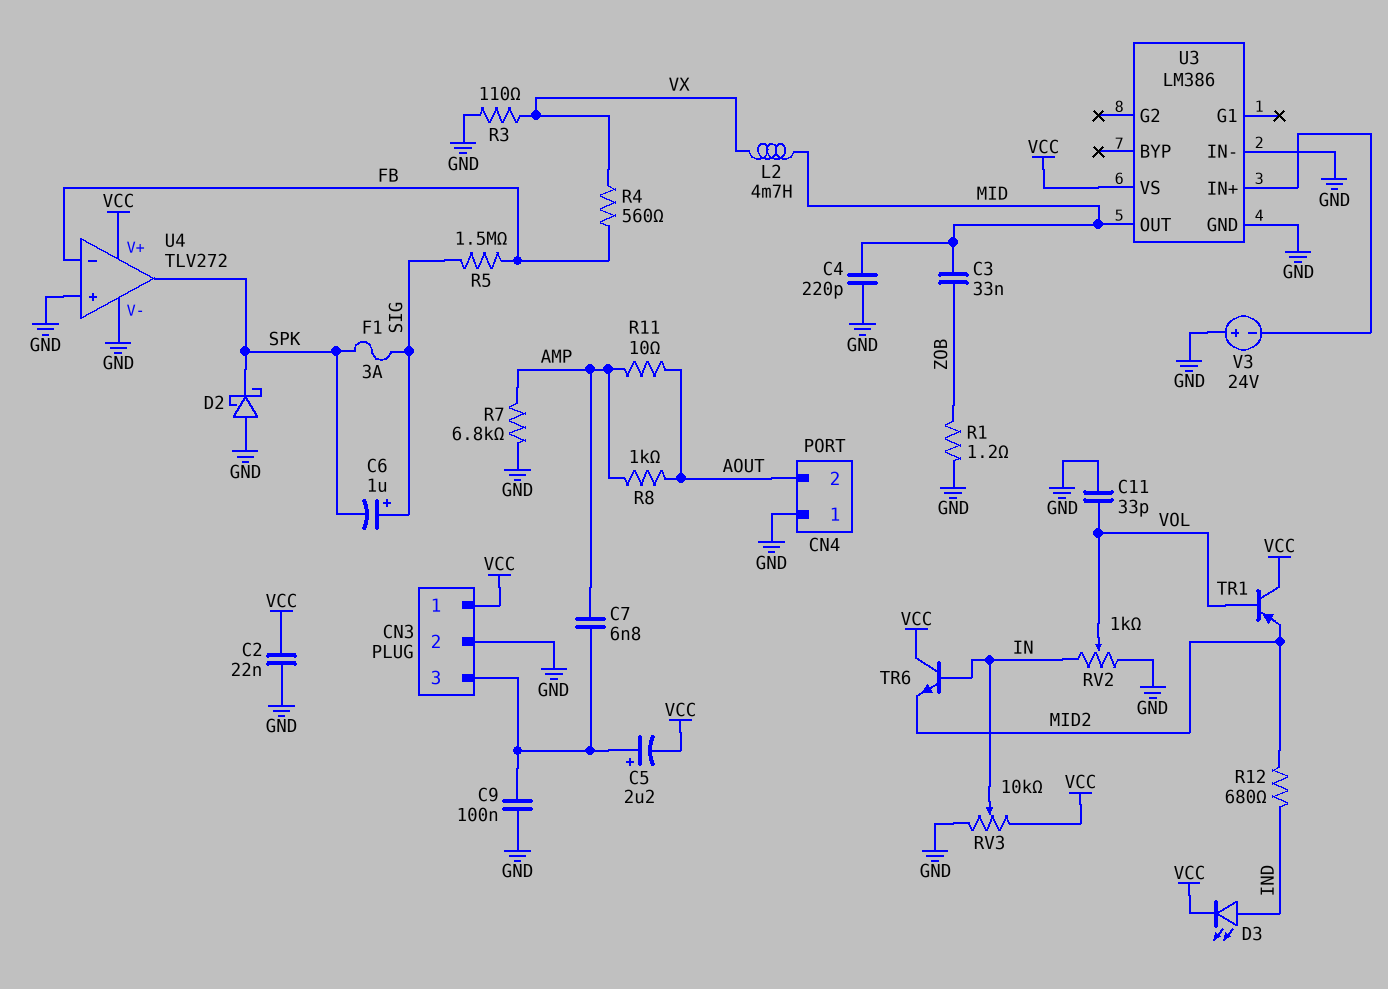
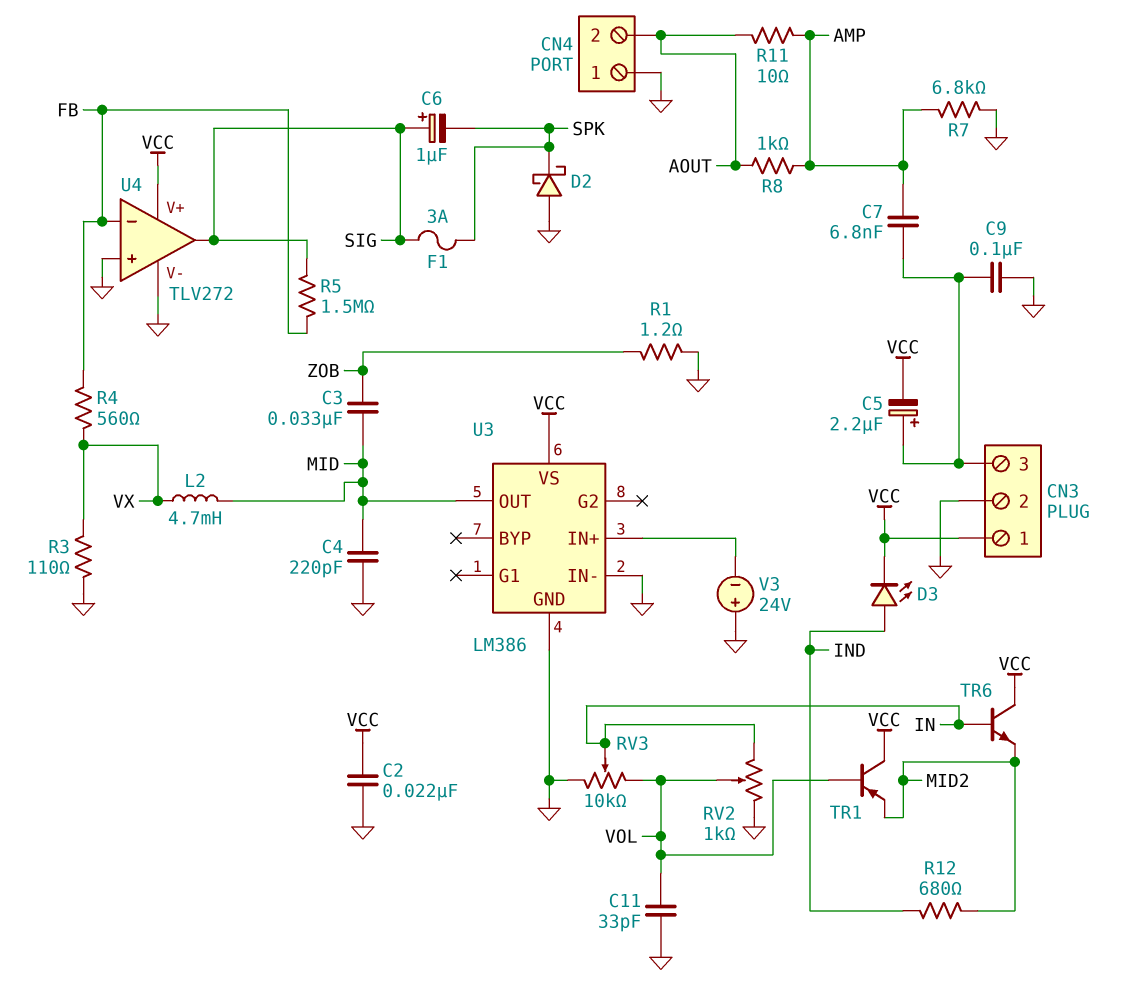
RV3: 10k (GND, VCC, wiper IN) -> 10k (GND, VOL, wiper IN)
U4 pin out: SPK -> SIG

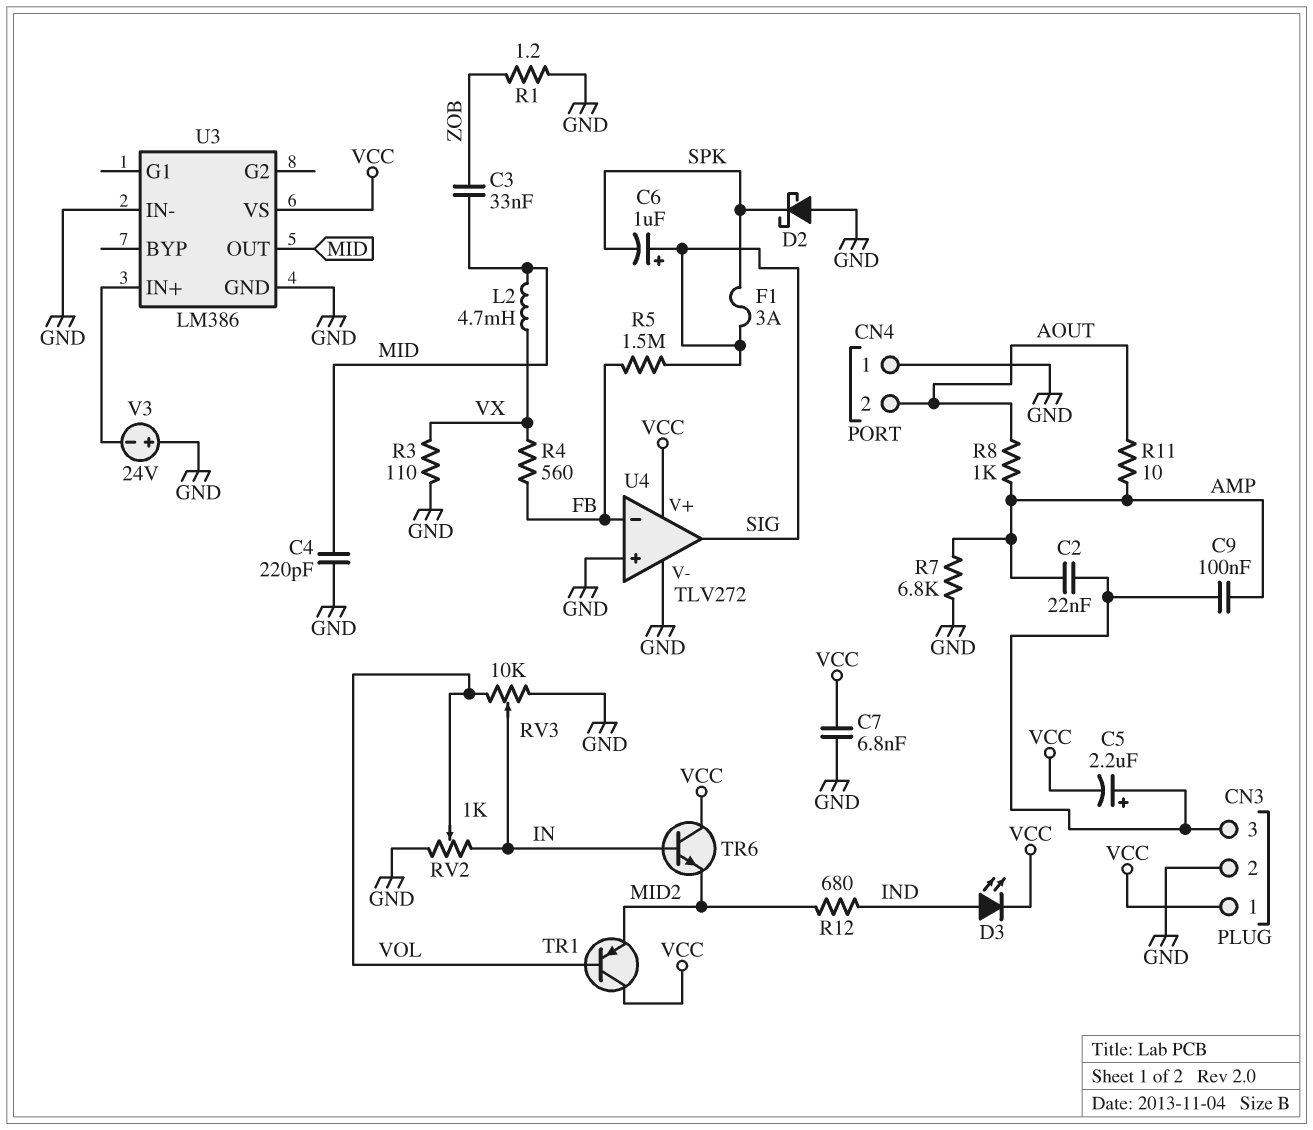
C2: 22nF (GND, VCC) -> 22nF (AMP, CN3/3)
C7: 6.8nF (AMP, CN3/3) -> 6.8nF (GND, VCC)
C9: 100nF (CN3/3, GND) -> 100nF (AMP, CN3/3)
C11: 33pF (GND, VOL) -> none

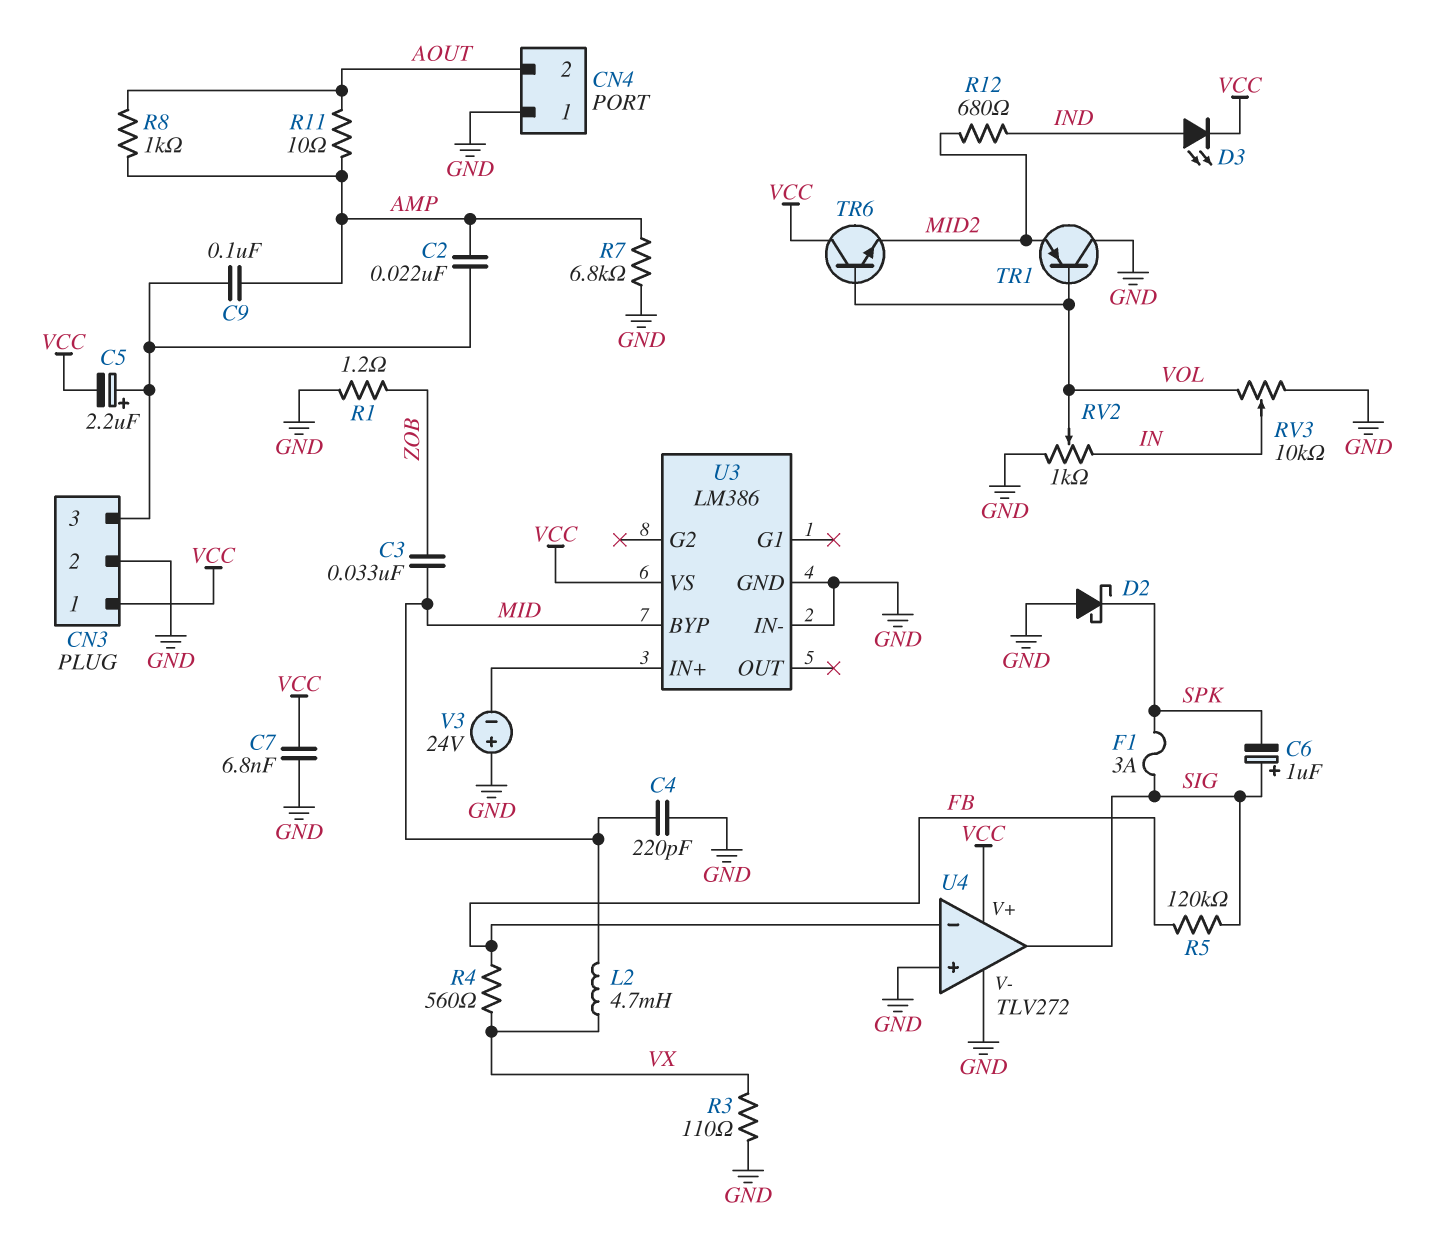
R5: 1.5M (FB, SIG) -> 120k (FB, SIG)
TR1: PNP (B VOL, C VCC, E MID2) -> PNP (B VOL, C GND, E MID2)
TR6: NPN (B IN, C VCC, E MID2) -> NPN (B VOL, C VCC, E MID2)
U3 pin BYP: none -> MID
U3 pin OUT: MID -> none

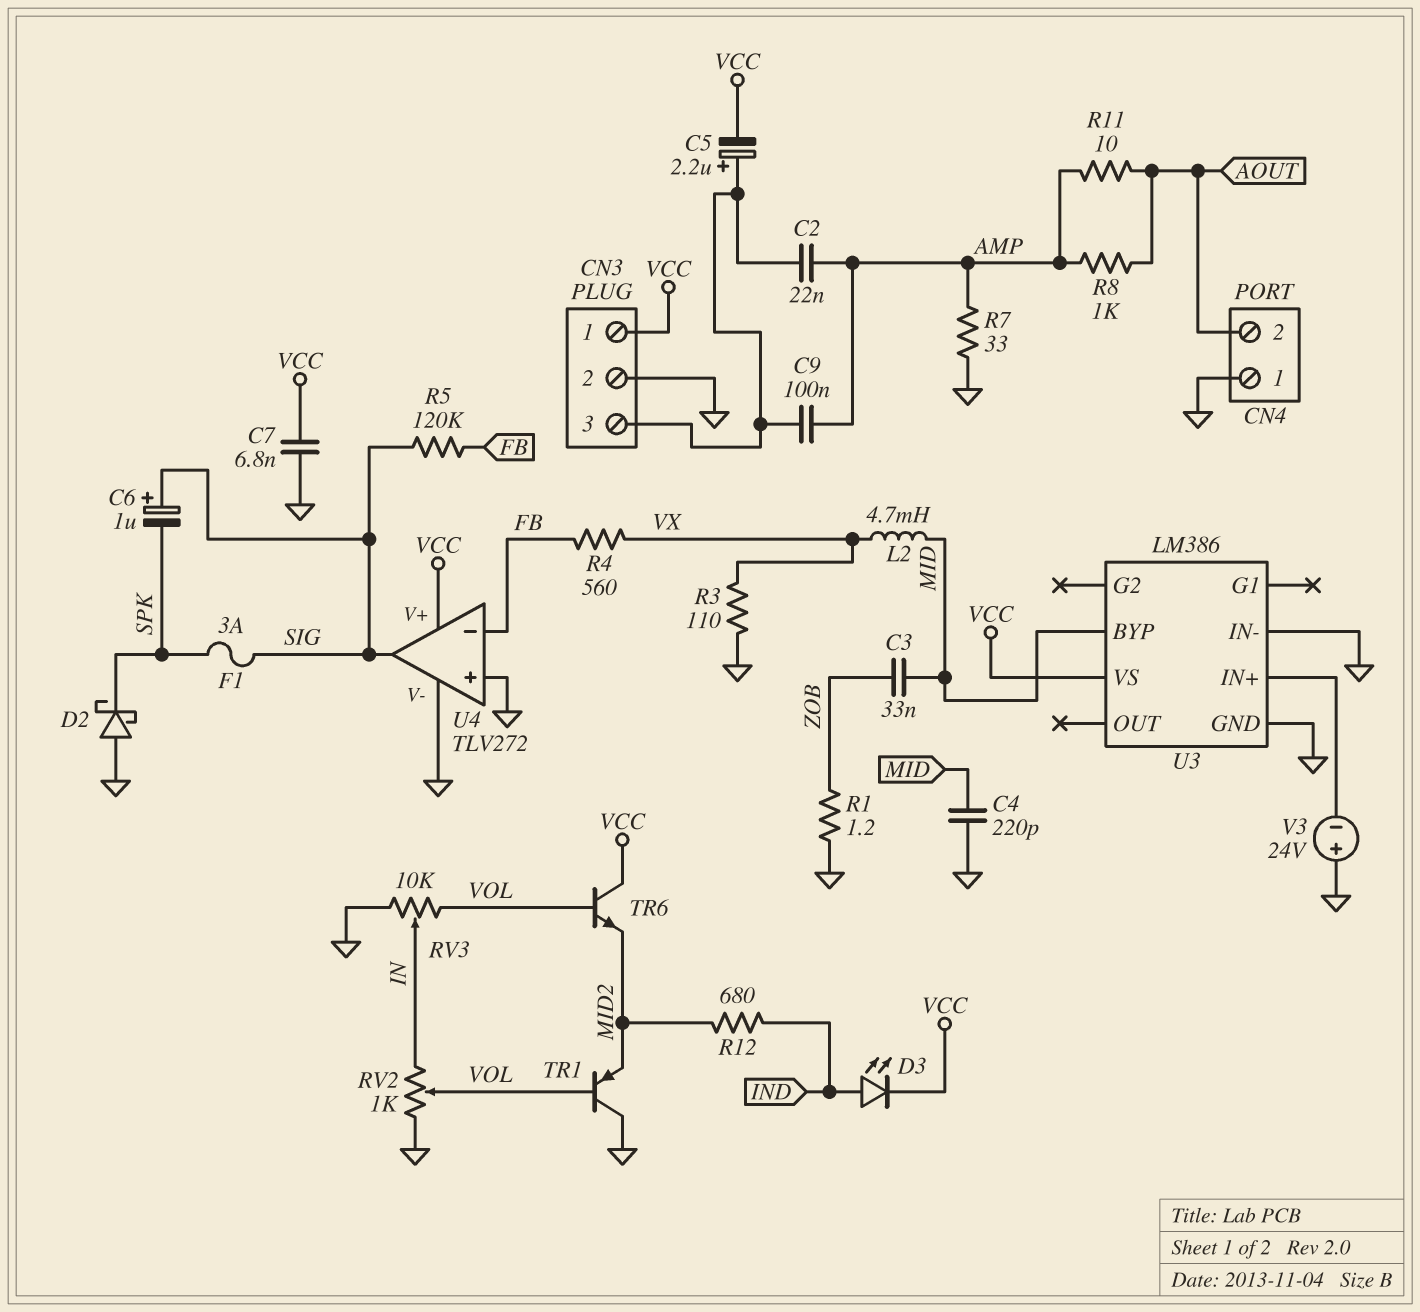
R7: 6.8k (AMP, GND) -> 33 (AMP, GND)

